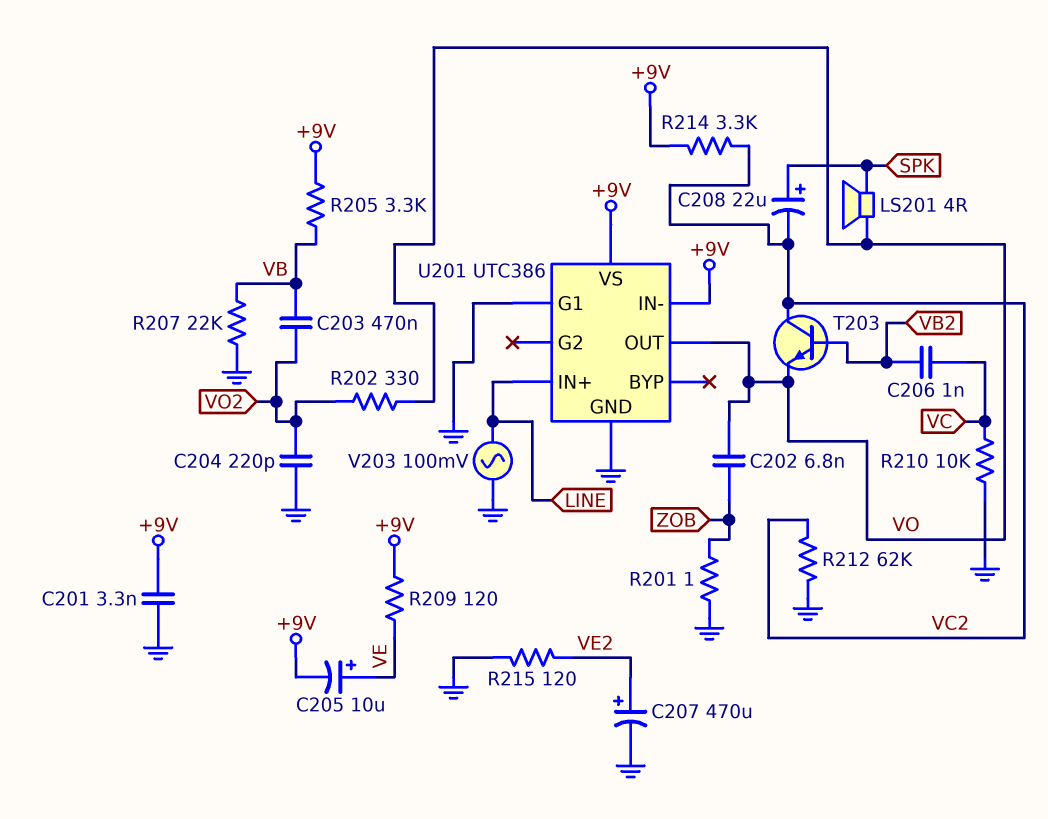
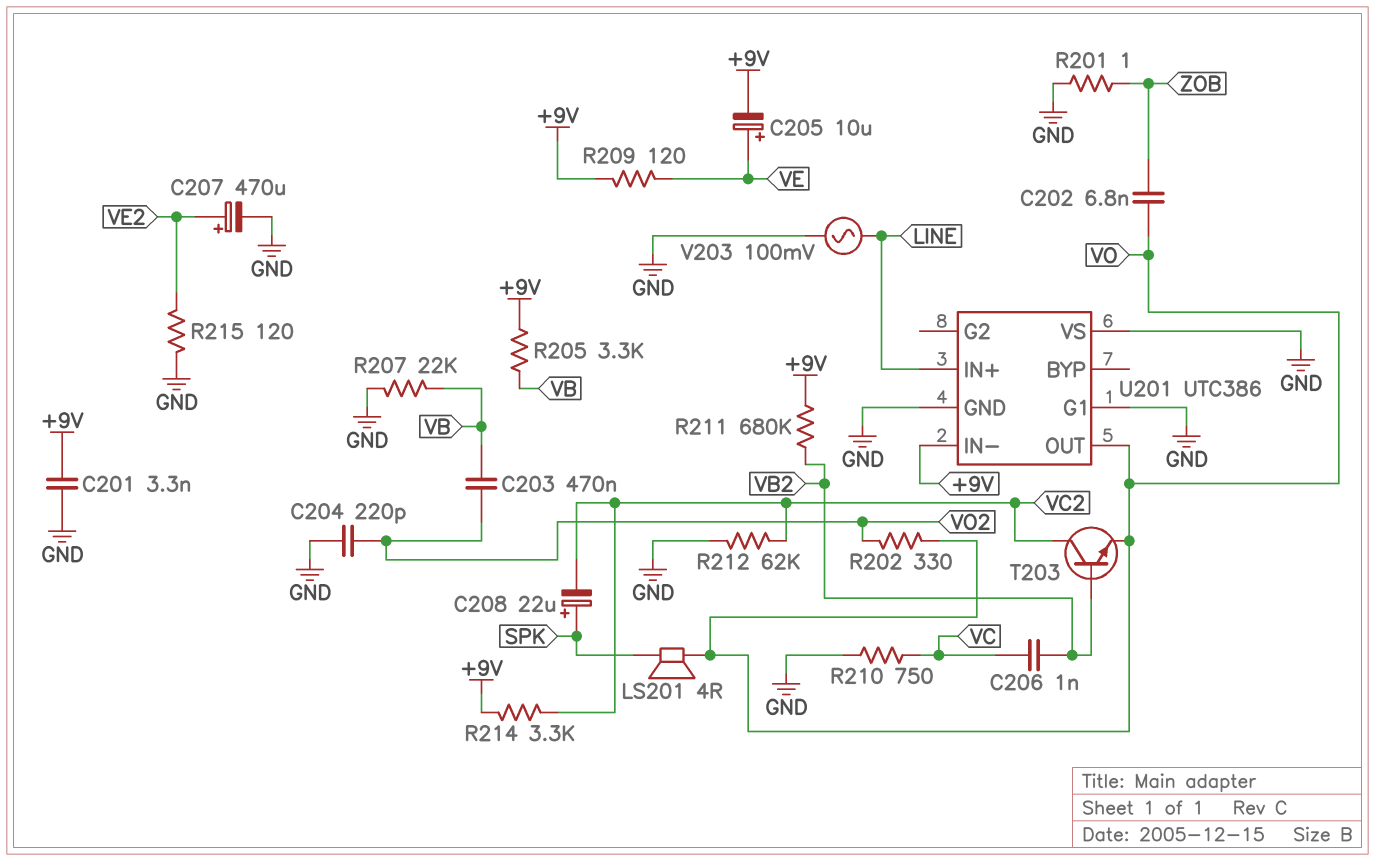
R210: 10k (GND, VC) -> 750 (GND, VC)
R211: none -> 680k (+9V, VB2)
U201 pin VS: +9V -> GND

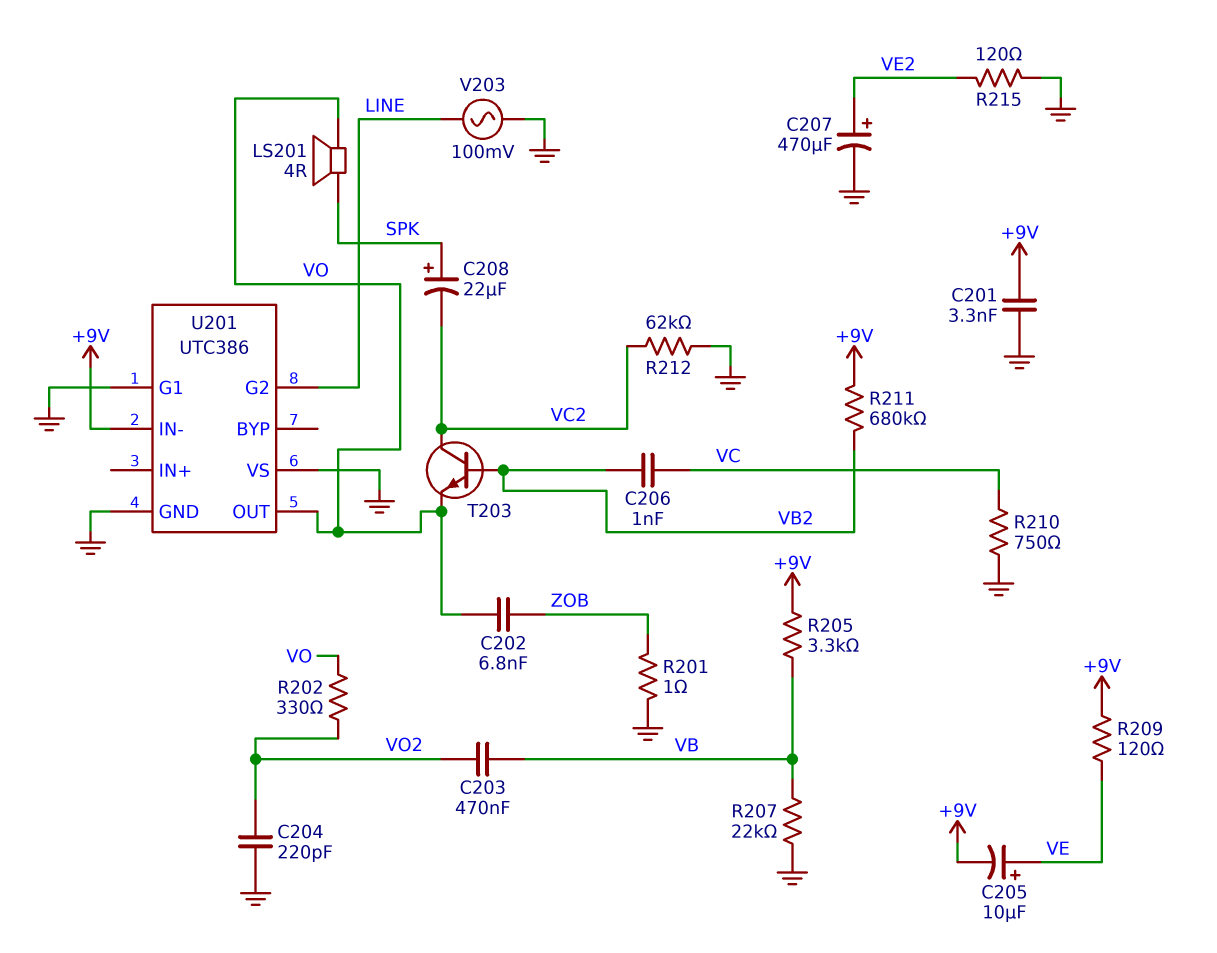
R214: 3.3k (+9V, VC2) -> none
U201 pin G2: none -> LINE
U201 pin IN+: LINE -> none

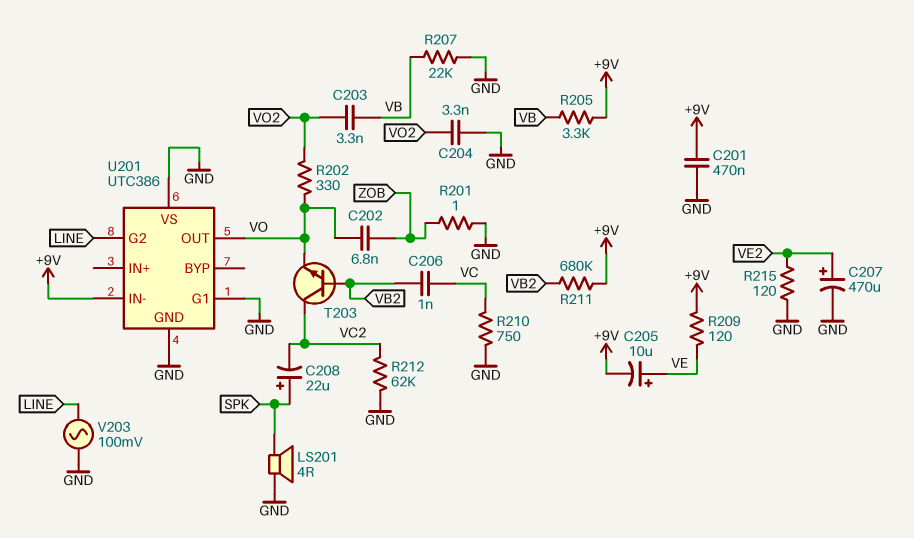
C201: 3.3nF (+9V, GND) -> 470nF (+9V, GND)
C203: 470nF (VB, VO2) -> 3.3nF (VB, VO2)
C204: 220pF (GND, VO2) -> 3.3nF (GND, VO2)
LS201: speaker 4R (SPK, VO) -> speaker 4R (GND, SPK)

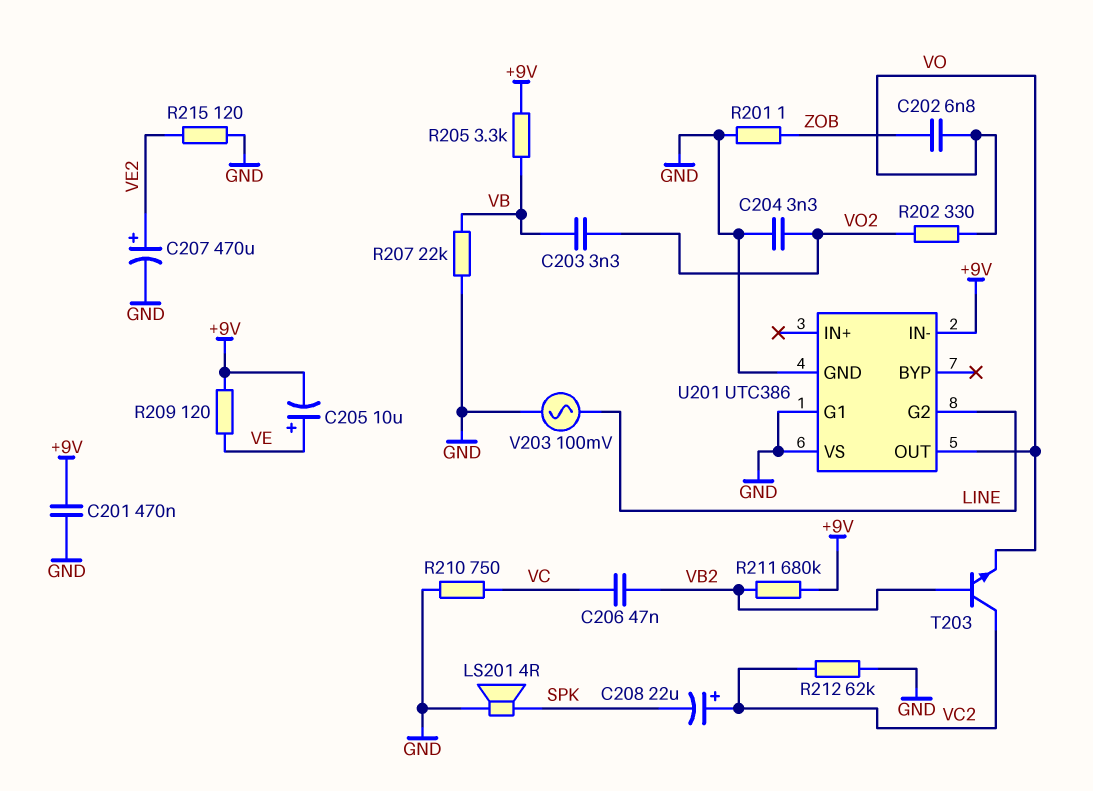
C206: 1nF (VB2, VC) -> 47nF (VB2, VC)
C208: 22uF (plus SPK, minus VC2) -> 22uF (plus VC2, minus SPK)

